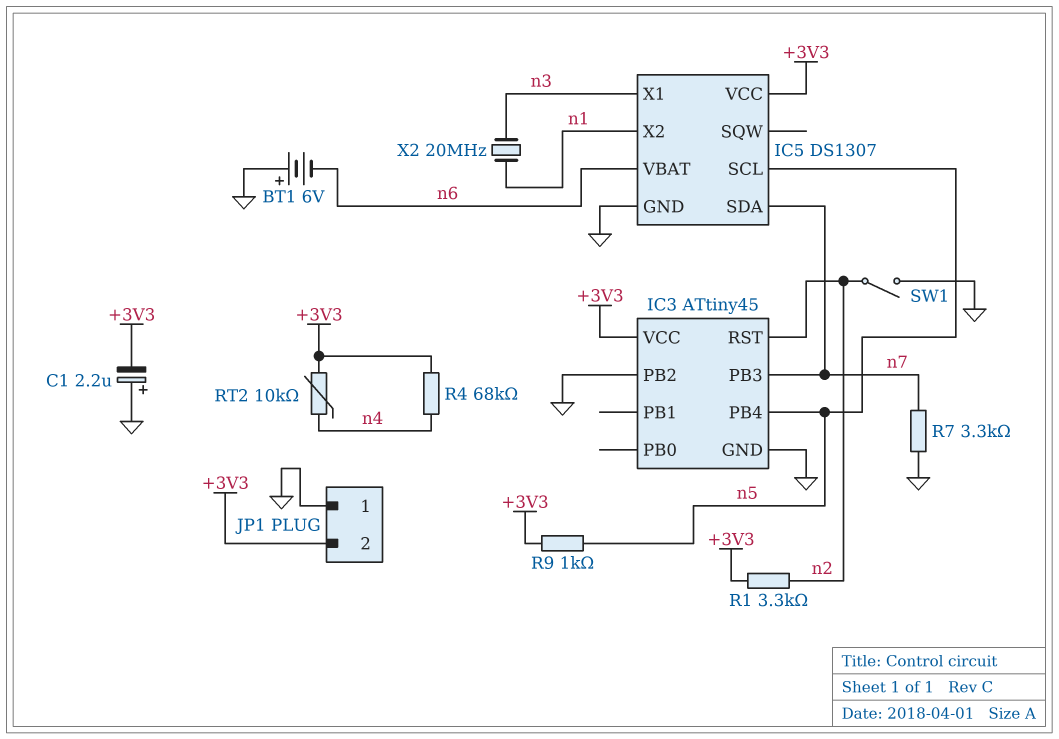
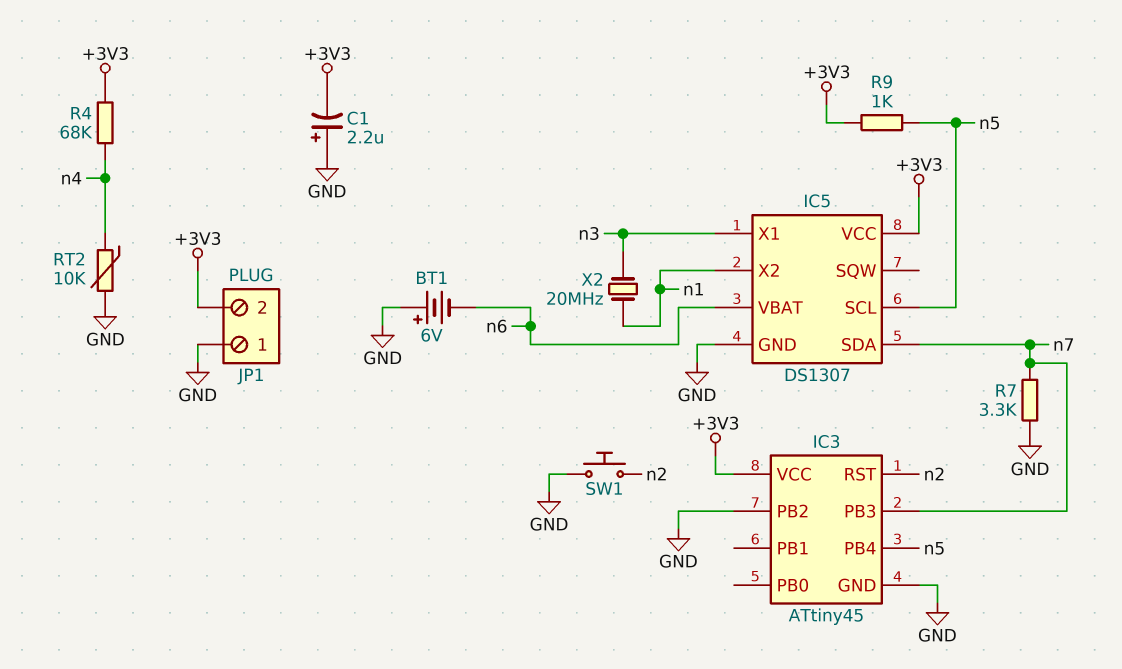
R1: 3.3k (+3V3, n2) -> none
RT2: 10k (+3V3, n4) -> 10k (GND, n4)
SW1: switch (GND, n2) -> button (GND, n2)

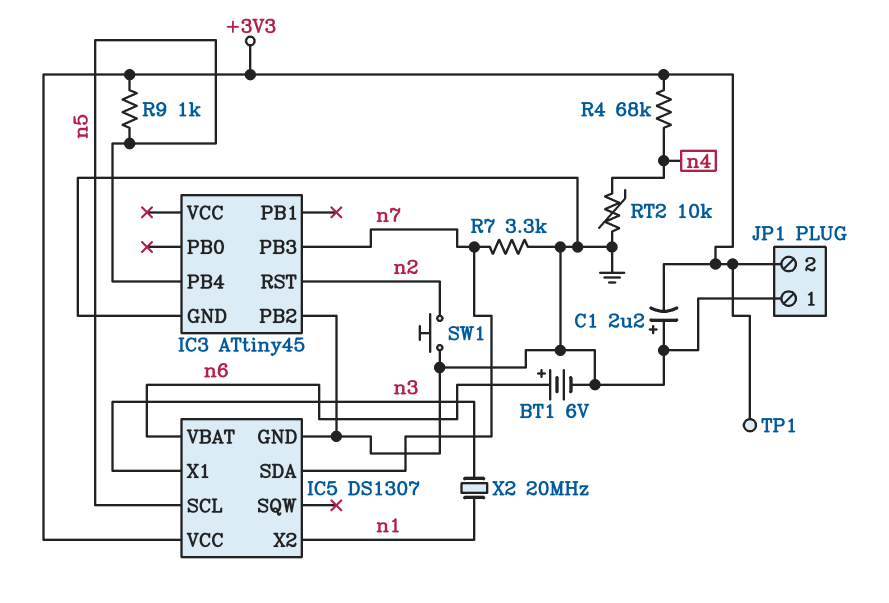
BT1: 6V (plus GND, minus n6) -> 6V (plus n6, minus GND)
IC3 pin VCC: +3V3 -> none
TP1: none -> test point (+3V3)

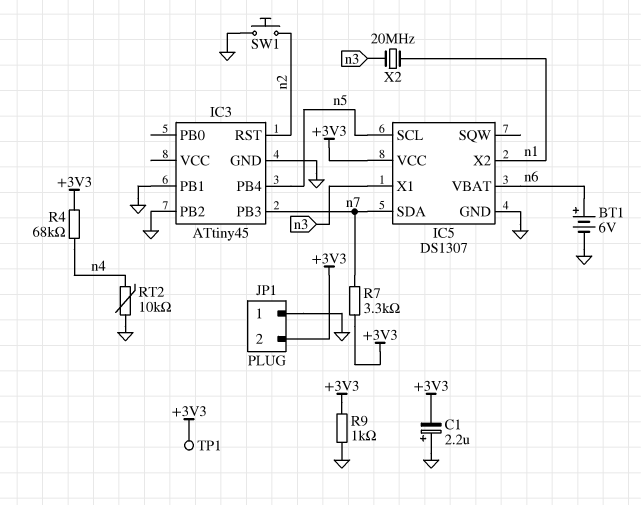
IC3 pin PB1: none -> GND
R7: 3.3k (GND, n7) -> 3.3k (+3V3, n7)
R9: 1k (+3V3, n5) -> 1k (+3V3, GND)

